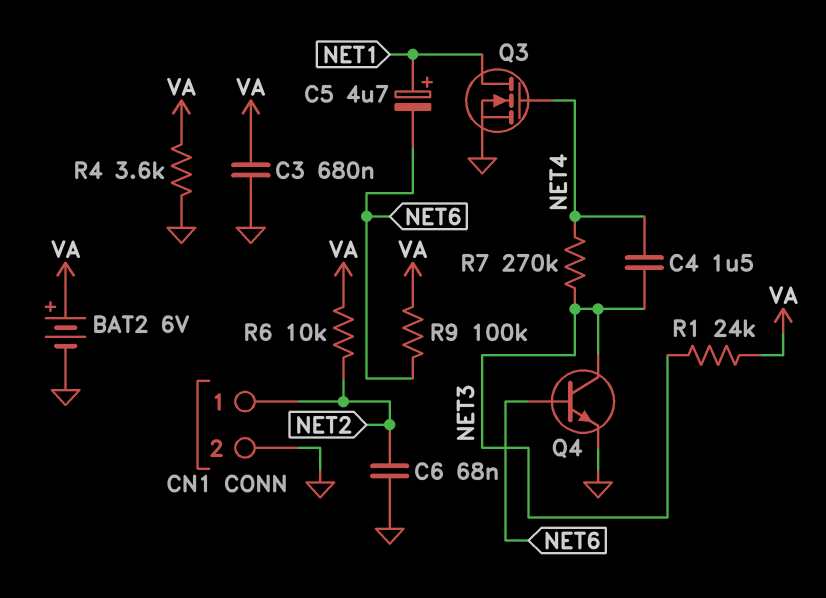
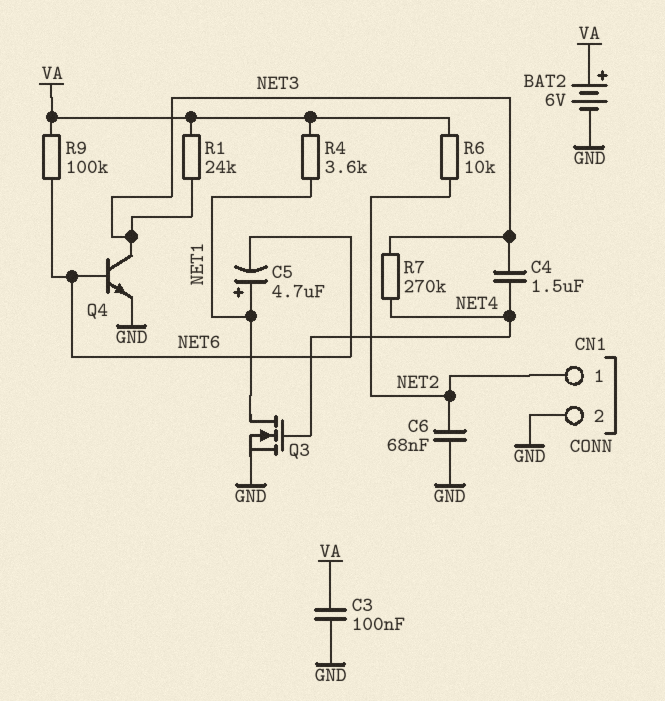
C3: 680nF (GND, VA) -> 100nF (GND, VA)
R4: 3.6k (GND, VA) -> 3.6k (NET1, VA)

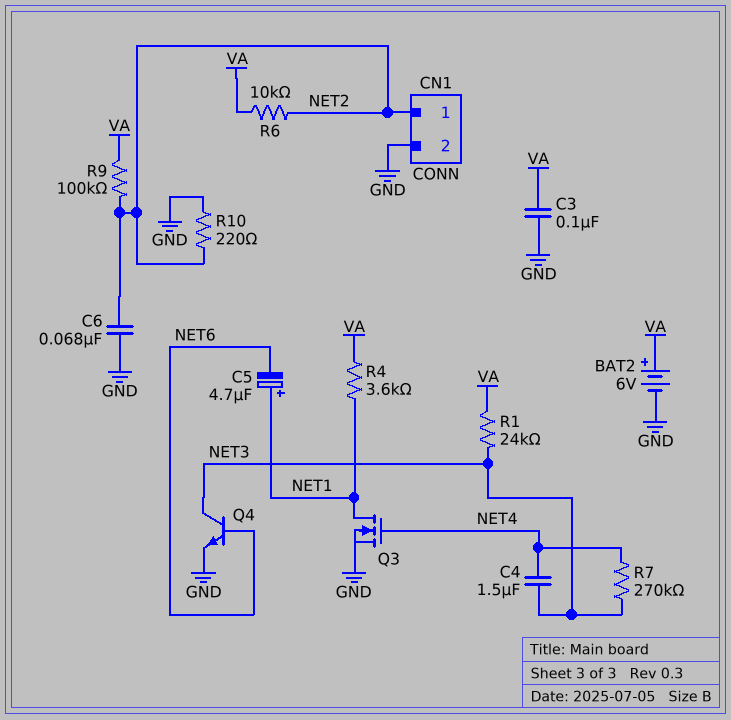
R9: 100k (NET6, VA) -> 100k (NET2, VA)
R10: none -> 220 (GND, NET2)

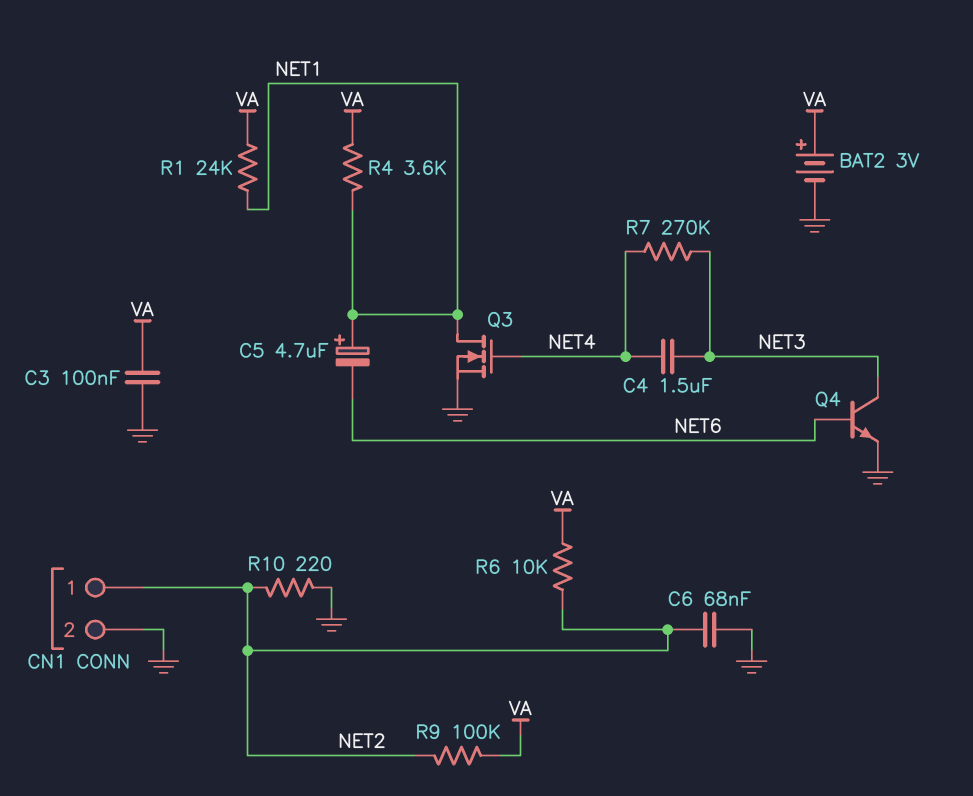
BAT2: 6V (plus VA, minus GND) -> 3V (plus VA, minus GND)
R1: 24k (NET3, VA) -> 24k (NET1, VA)

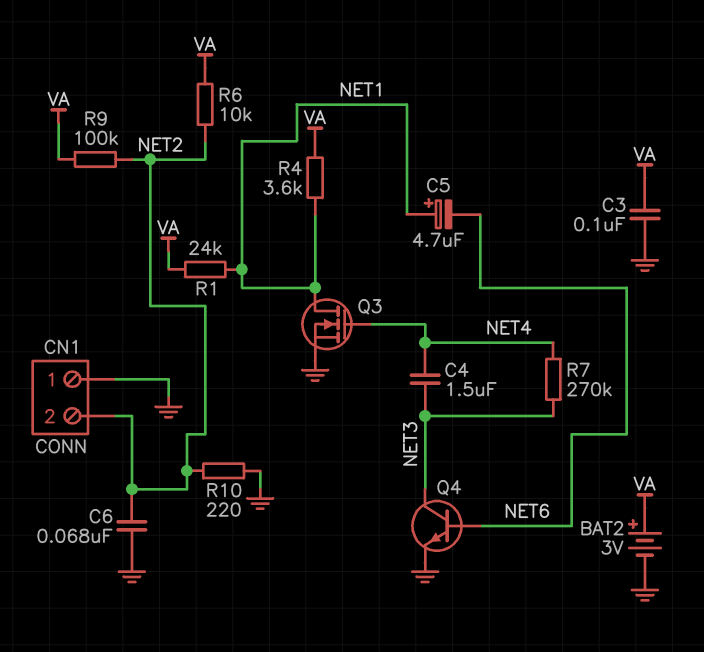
CN1 pin 1: NET2 -> GND
CN1 pin 2: GND -> NET2

